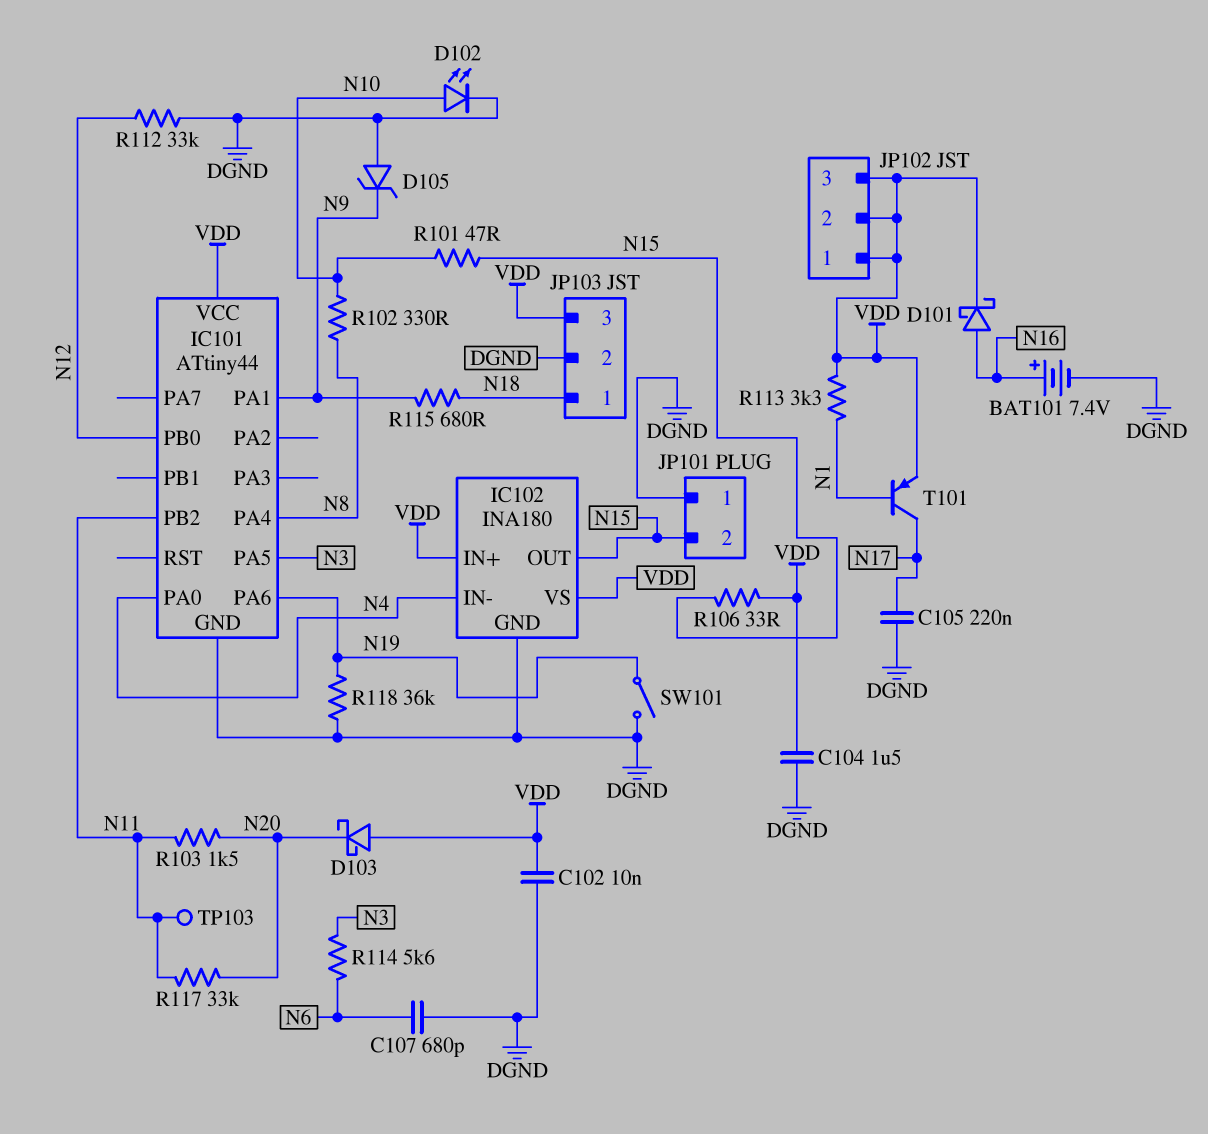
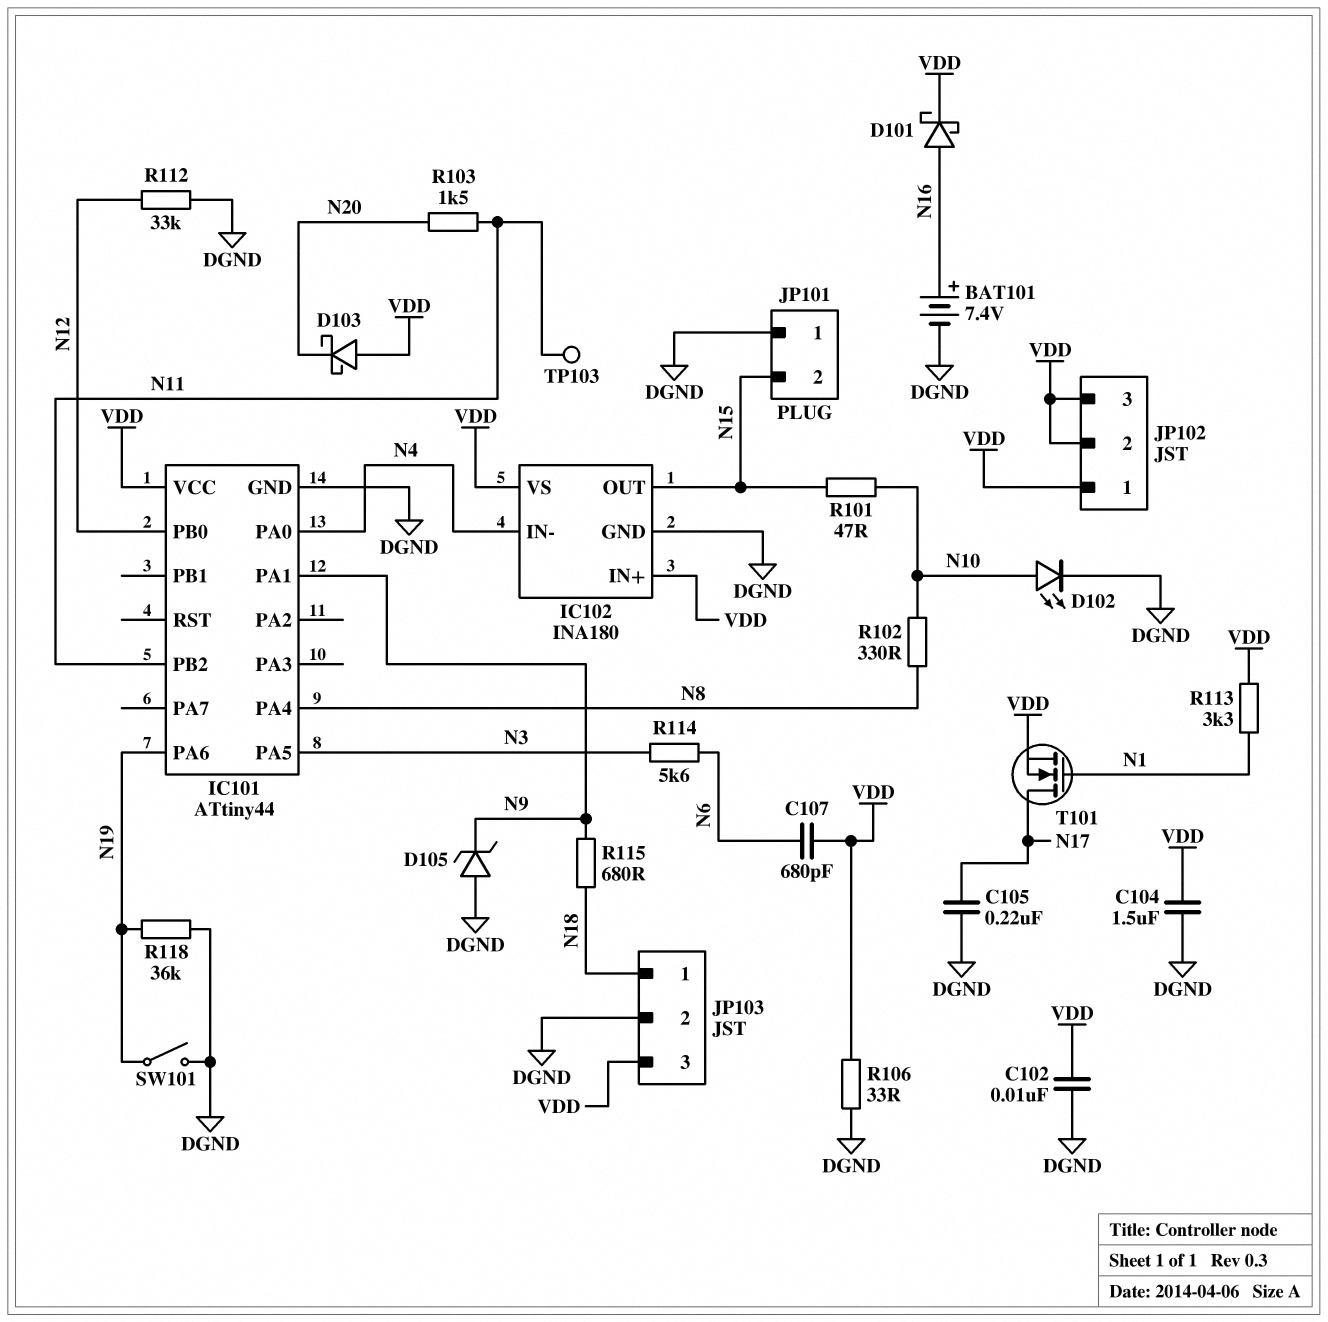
C107: 680pF (DGND, N6) -> 680pF (N6, VDD)
R106: 33 (N15, VDD) -> 33 (DGND, VDD)
R117: 33k (N11, N20) -> none
T101: PNP (B N1, C N17, E VDD) -> NMOS (G N1, D N17, S VDD)

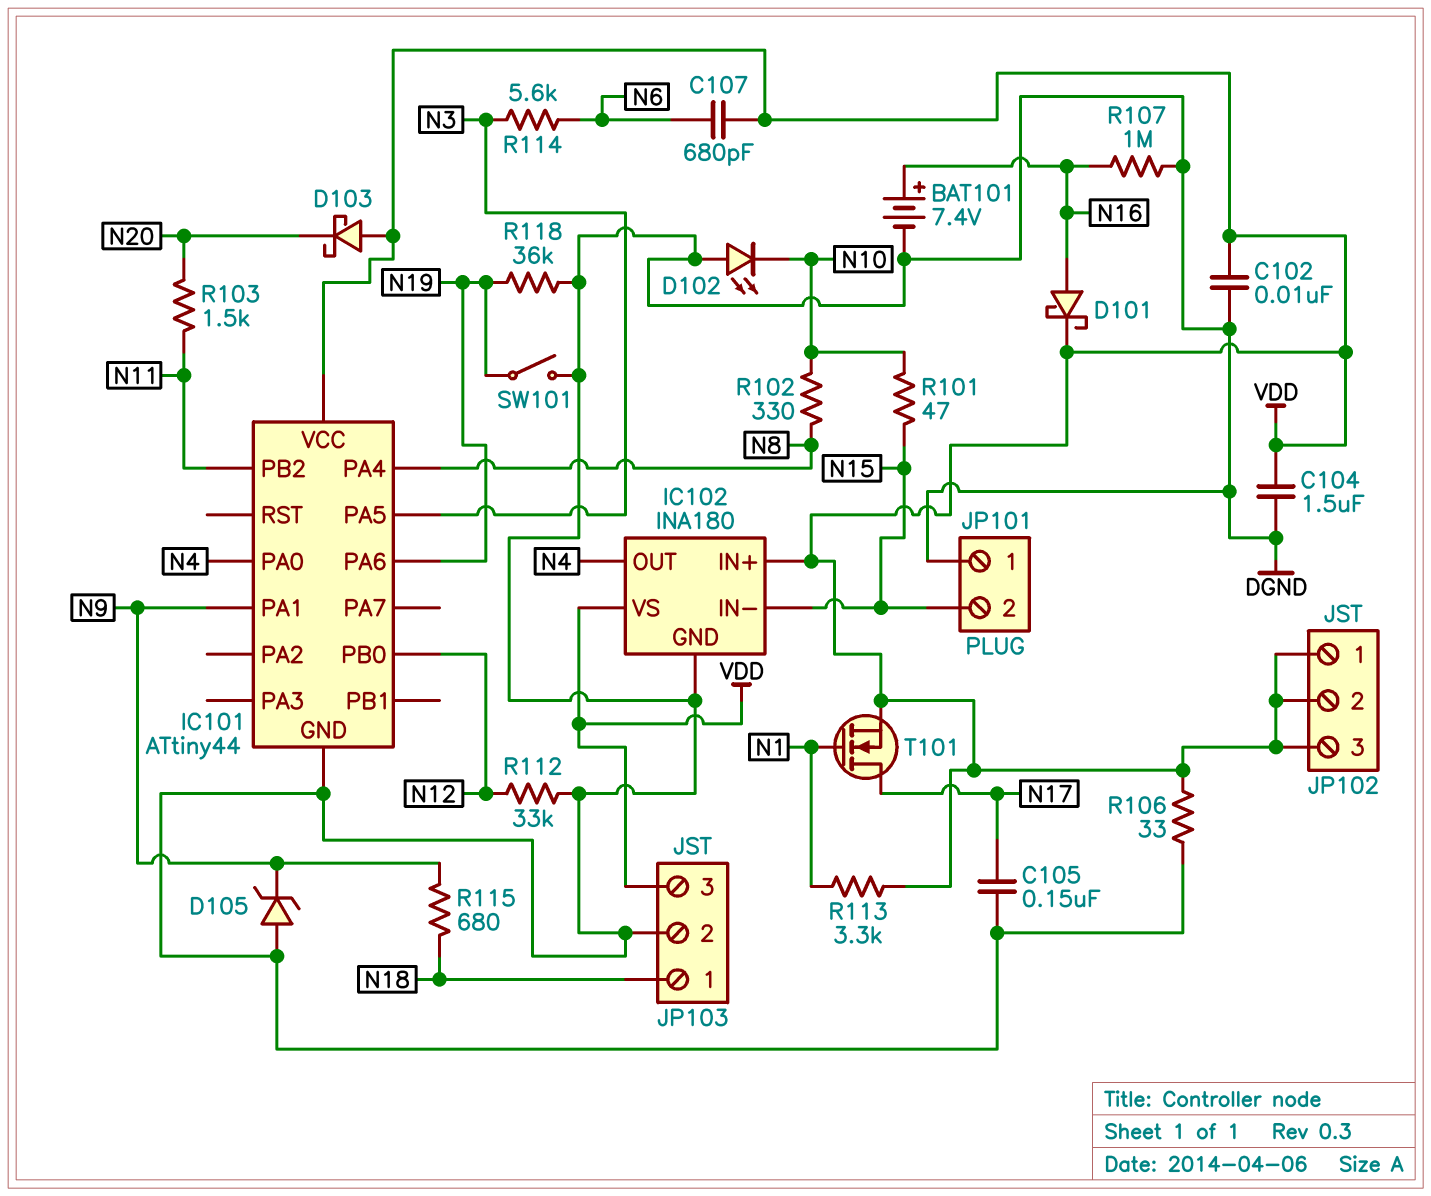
C105: 220nF (DGND, N17) -> 150nF (DGND, N17)
D102: LED (A N10, K DGND) -> LED (A DGND, K N10)
IC102 pin IN-: N4 -> N15
IC102 pin OUT: N15 -> N4
R107: none -> 1M (DGND, N16)
TP103: test point (N11) -> none

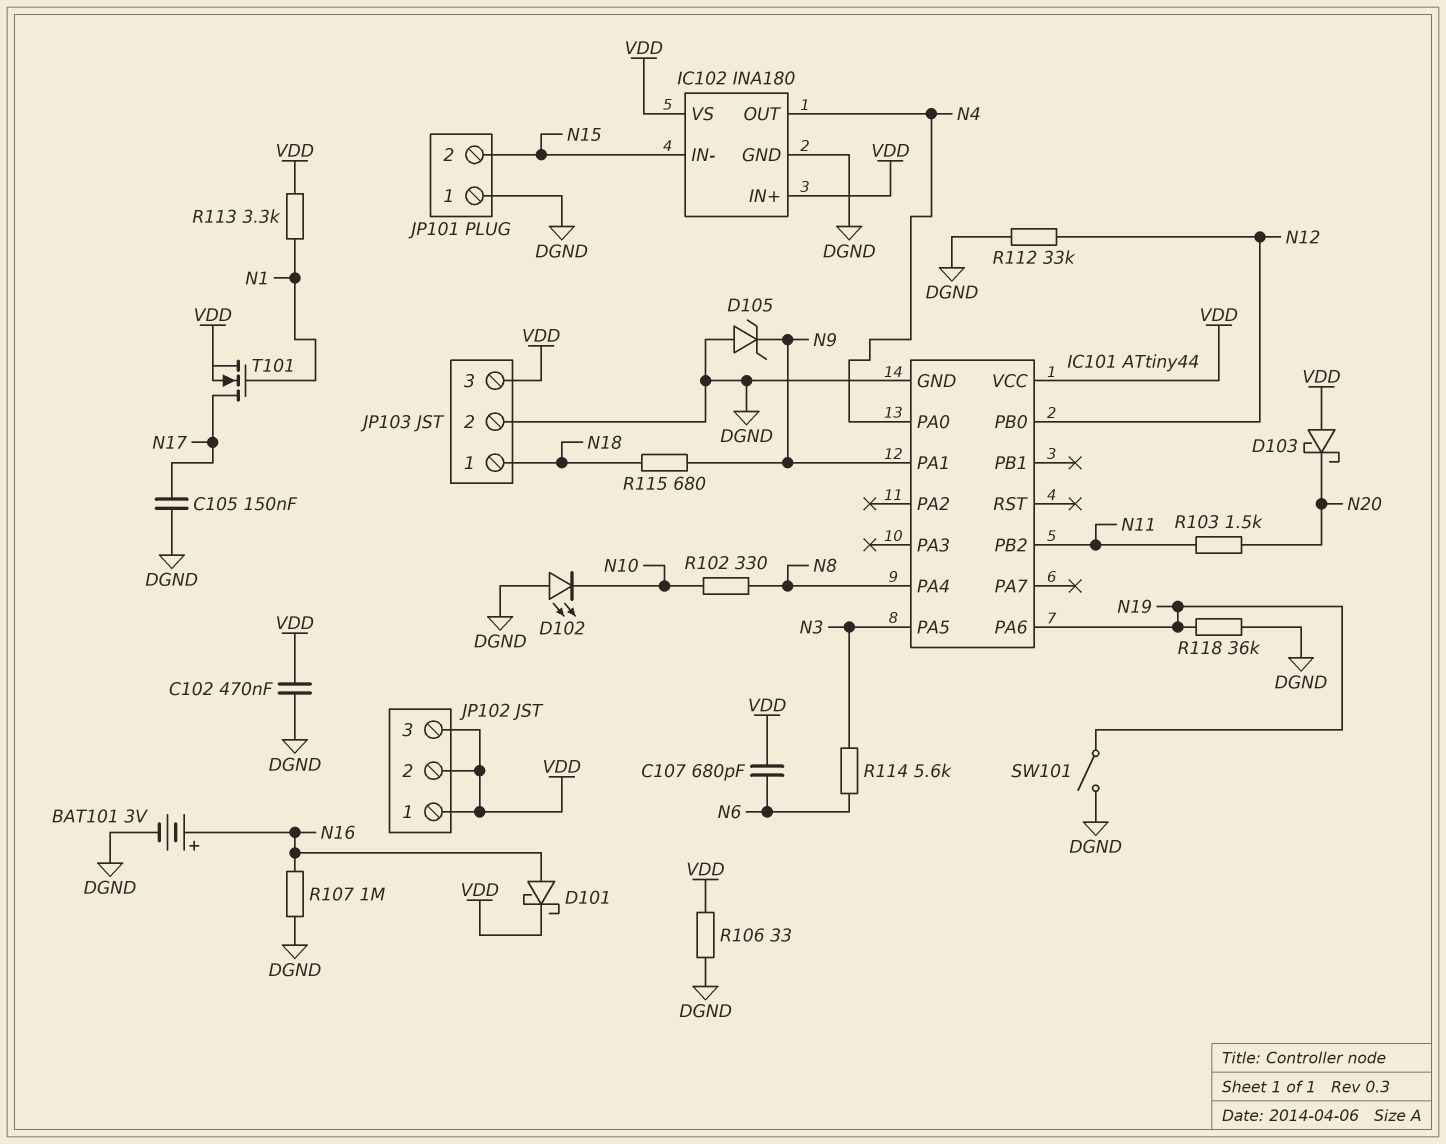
BAT101: 7.4V (plus N16, minus DGND) -> 3V (plus N16, minus DGND)
C102: 10nF (DGND, VDD) -> 470nF (DGND, VDD)
C104: 1.5uF (DGND, VDD) -> none
R101: 47 (N10, N15) -> none

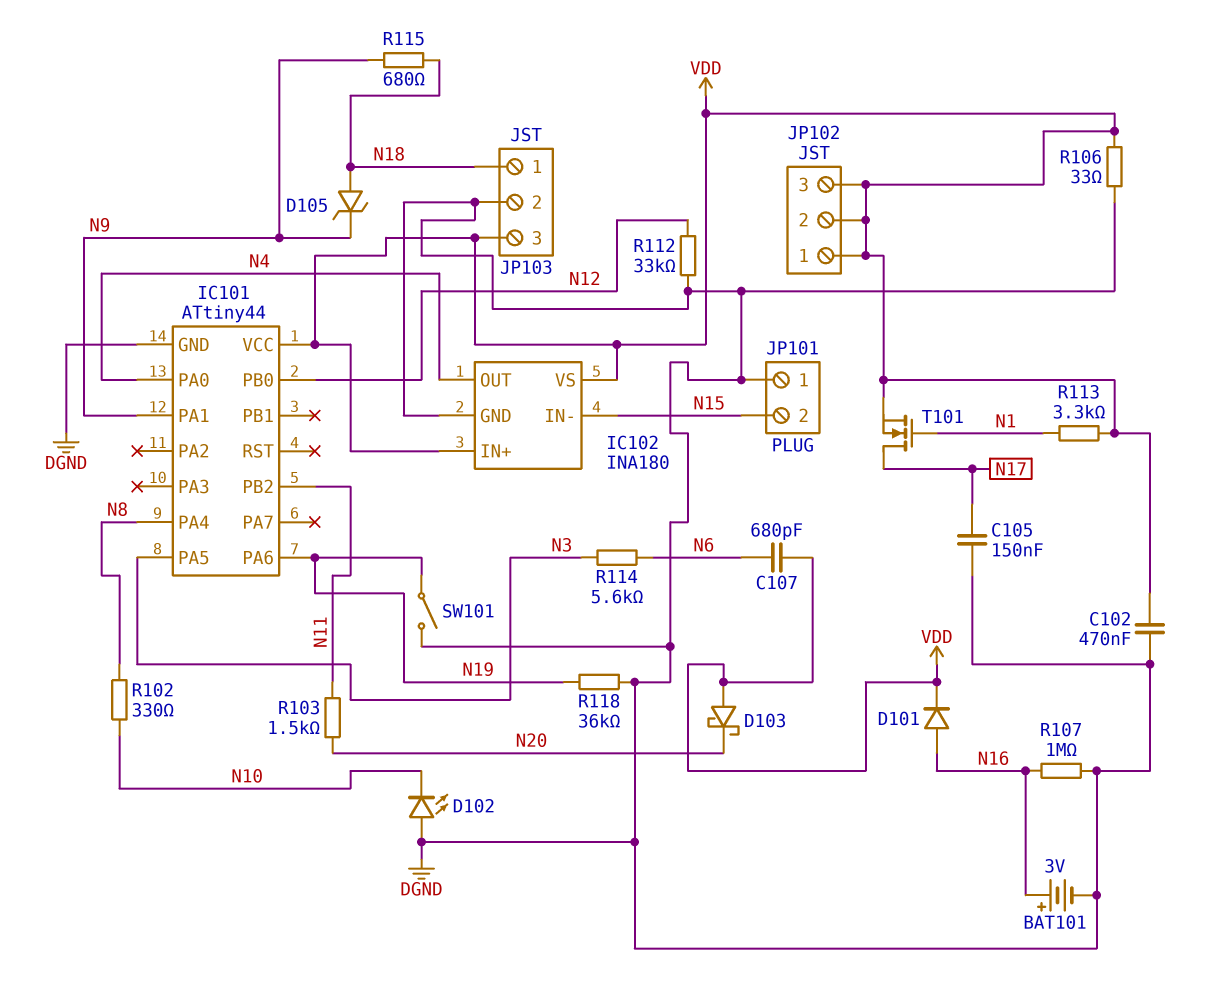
D101: schottky (A N16, K VDD) -> diode (A N16, K VDD)
D105: zener (A DGND, K N9) -> zener (A N18, K N9)

